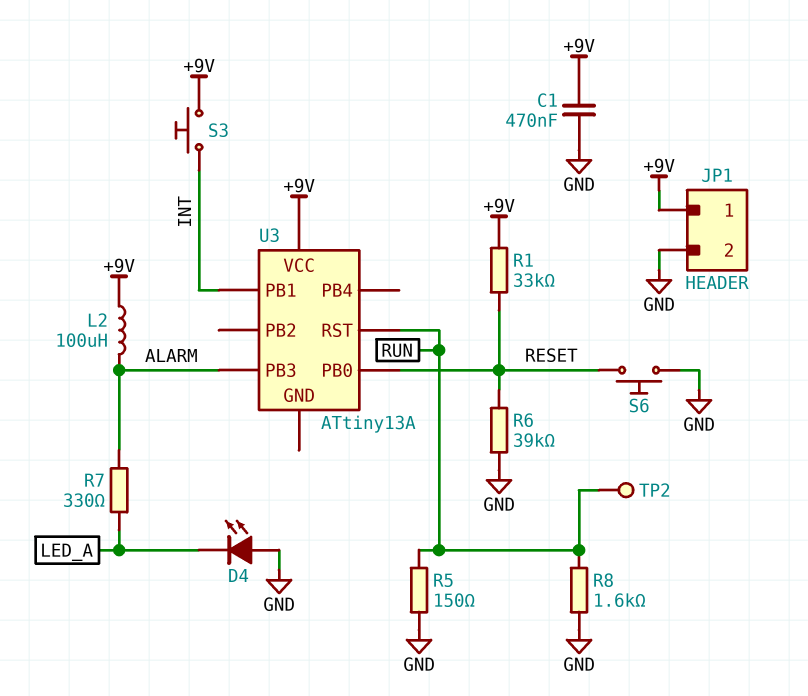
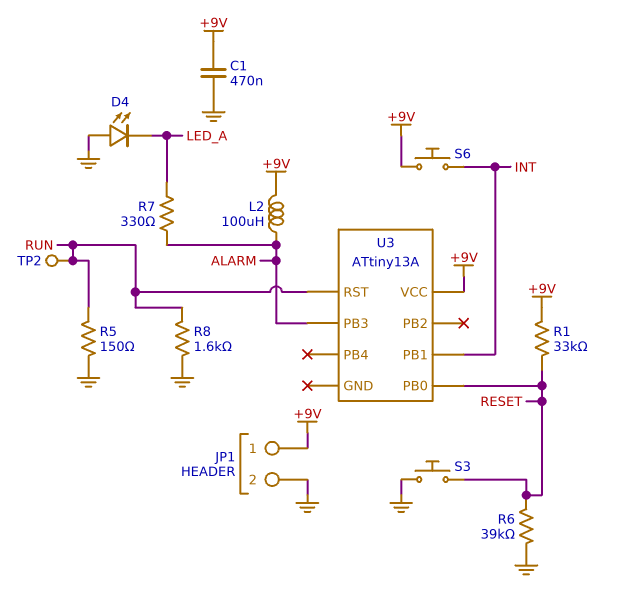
S3: button (+9V, INT) -> button (GND, RESET)
S6: button (GND, RESET) -> button (+9V, INT)

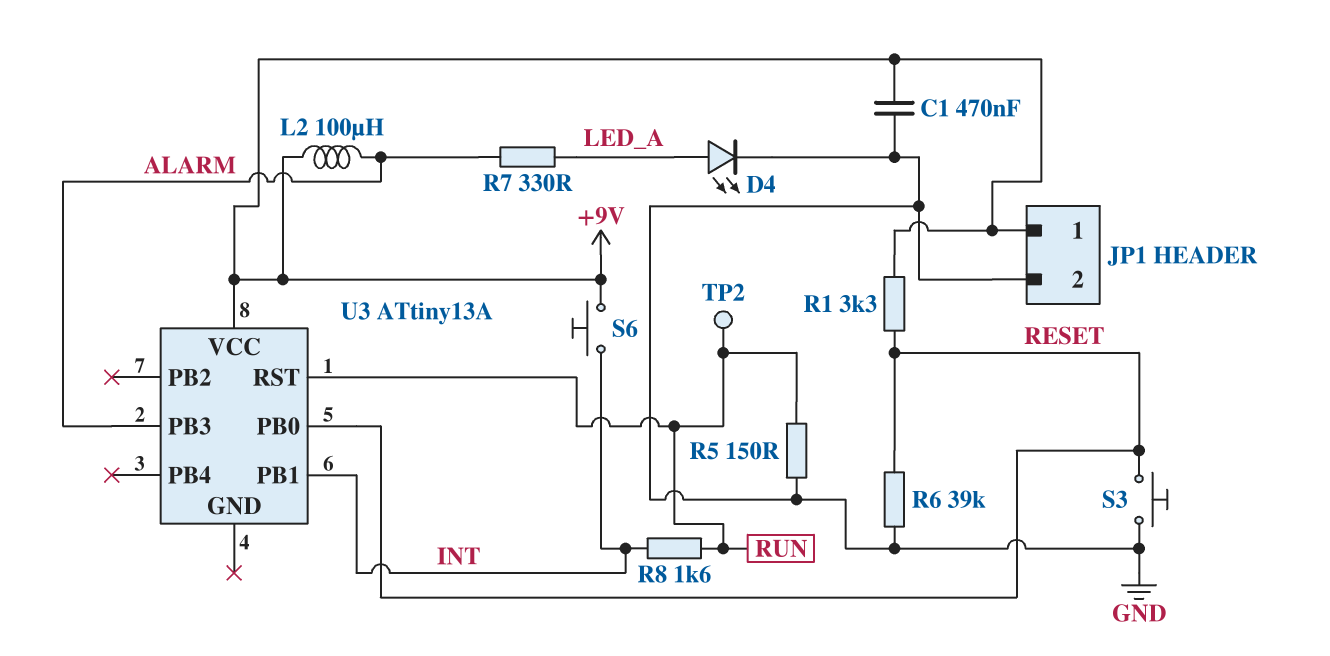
D4: LED (A GND, K LED_A) -> LED (A LED_A, K GND)
R1: 33k (+9V, RESET) -> 3.3k (+9V, RESET)
R8: 1.6k (GND, RUN) -> 1.6k (INT, RUN)

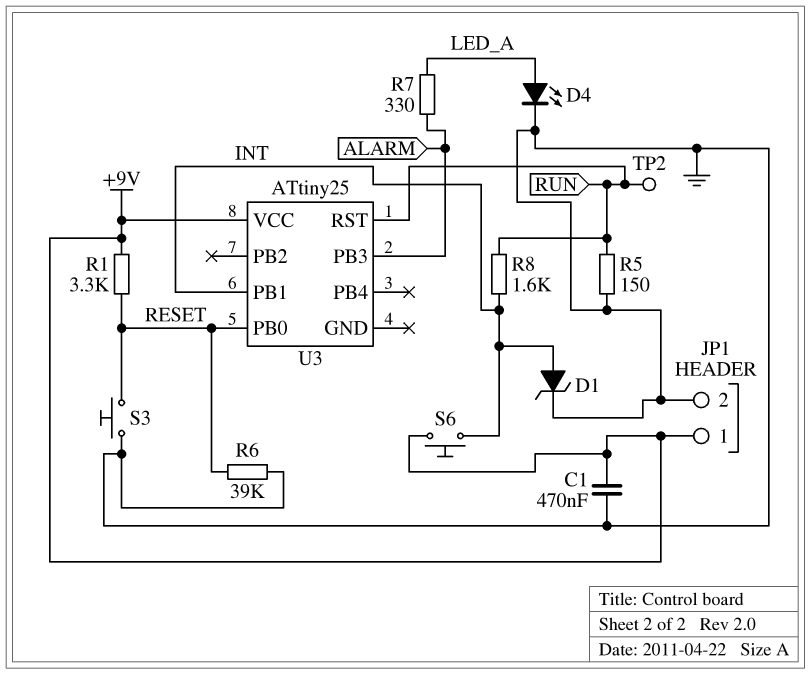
D1: none -> zener (A INT, K GND)
L2: 100uH (+9V, ALARM) -> none
U3: ATtiny13A -> ATtiny25

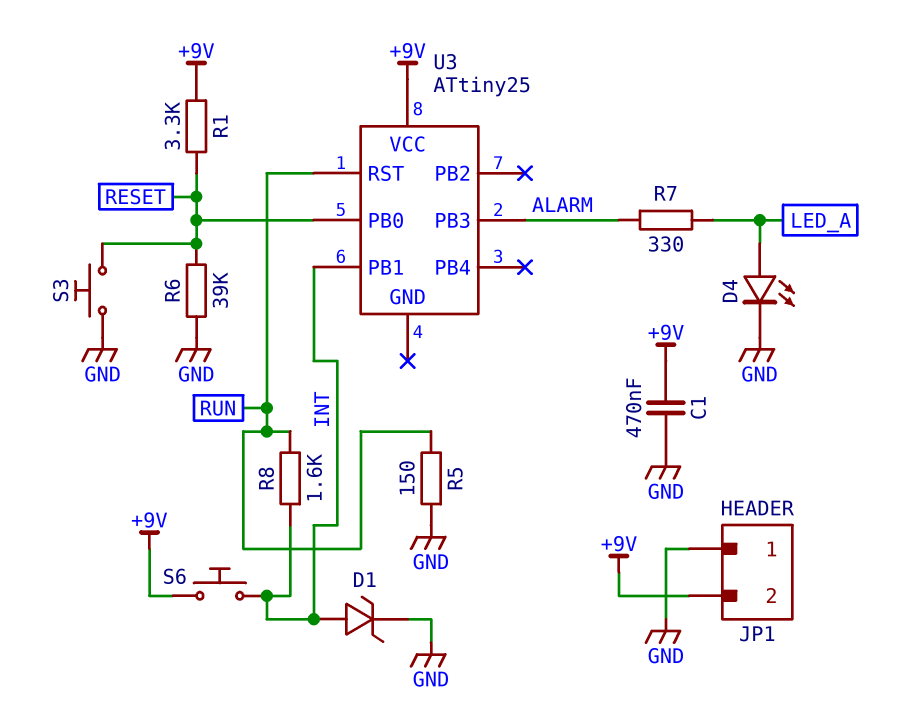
JP1 pin 1: +9V -> GND
JP1 pin 2: GND -> +9V
TP2: test point (RUN) -> none

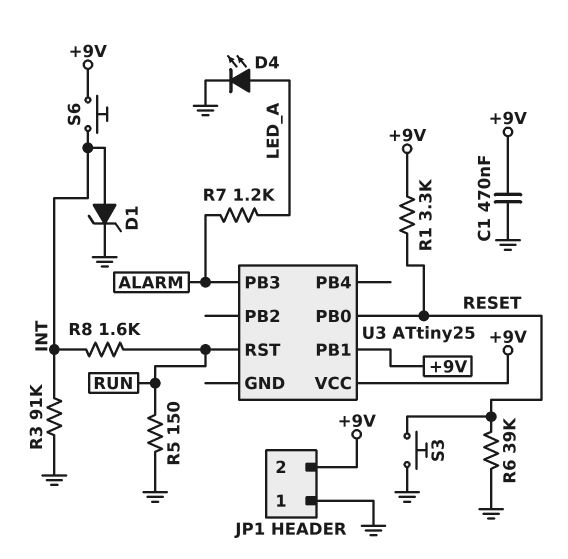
R3: none -> 91k (GND, INT)
R7: 330 (ALARM, LED_A) -> 1.2k (ALARM, LED_A)
U3 pin PB1: INT -> +9V

